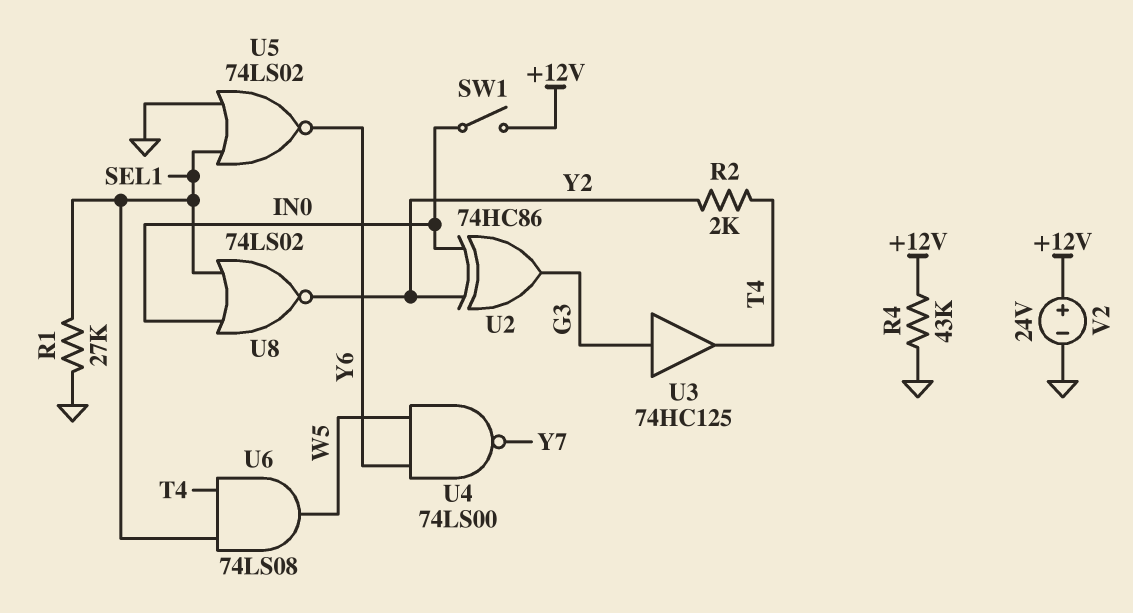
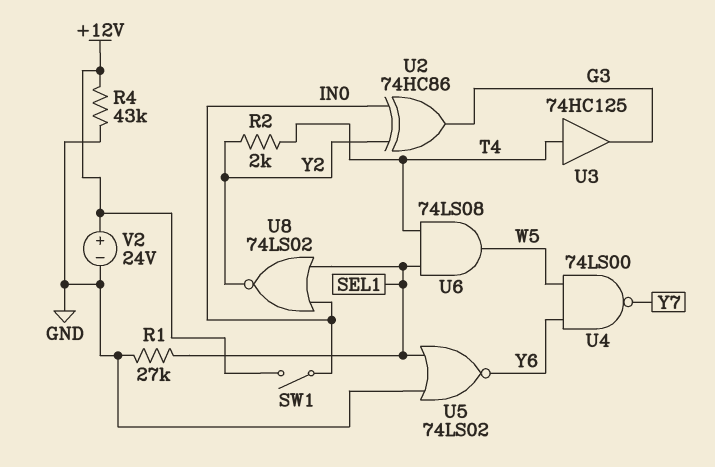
U3: buffer 74HC125 (in G3, out T4) -> buffer 74HC125 (in T4, out G3)

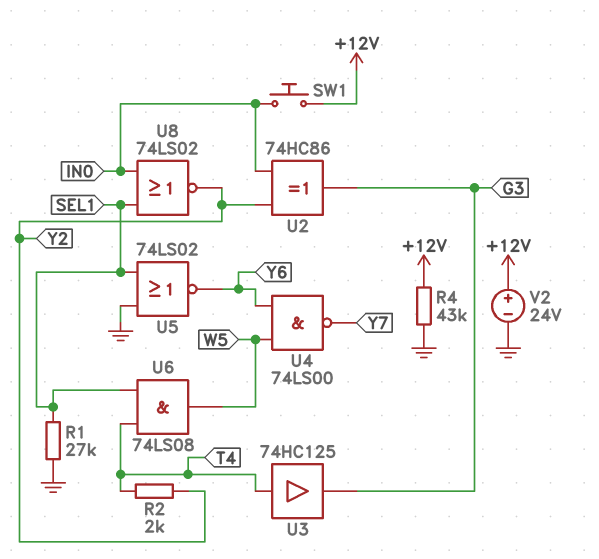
SW1: switch (+12V, IN0) -> button (+12V, IN0)

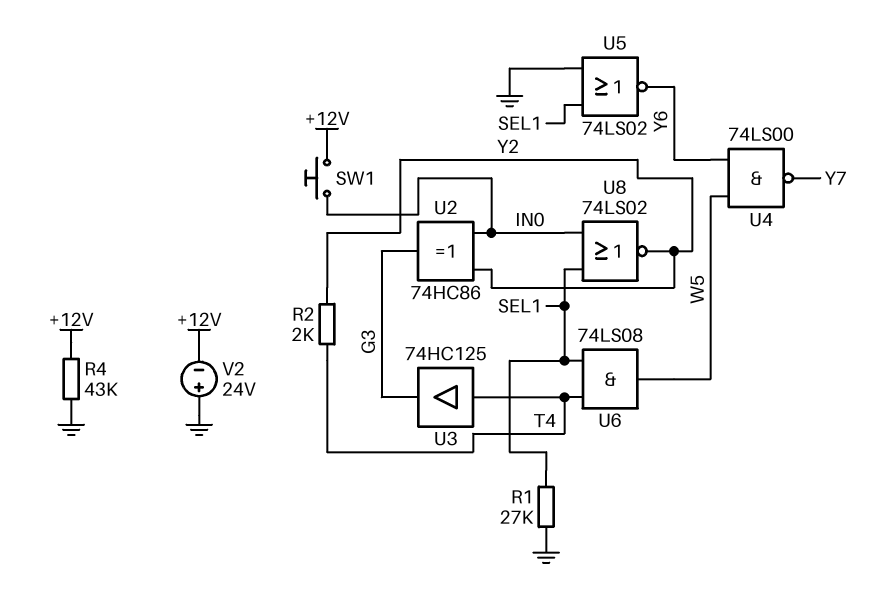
V2: 24V (plus +12V, minus GND) -> 24V (plus GND, minus +12V)

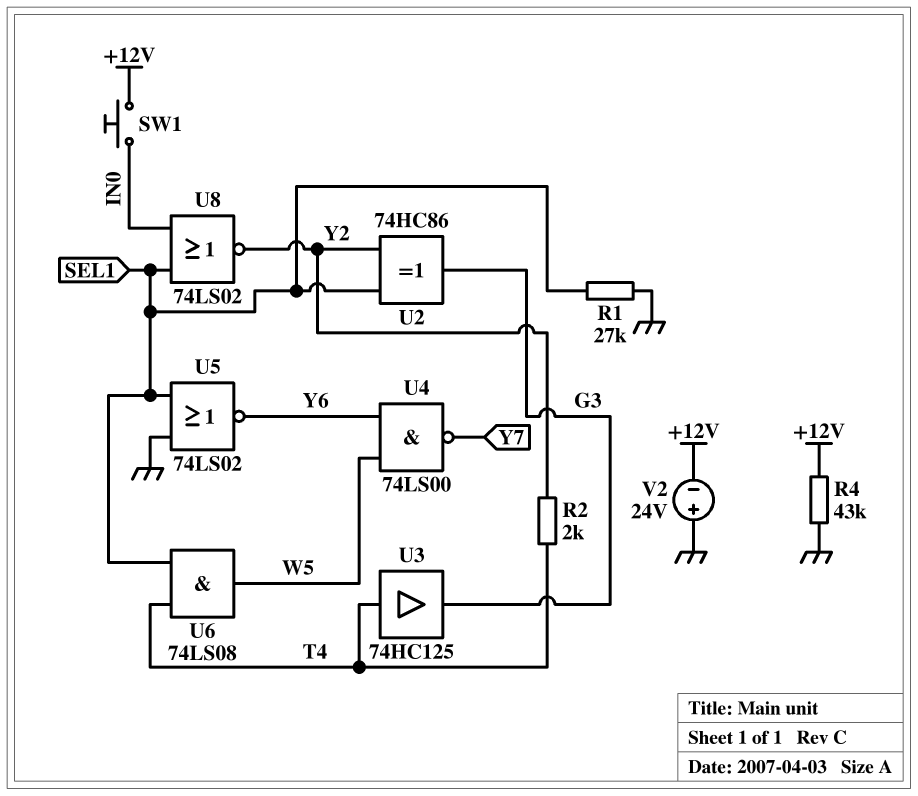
U2: XOR 74HC86 (in IN0, in Y2, out G3) -> XOR 74HC86 (in SEL1, in Y2, out G3)

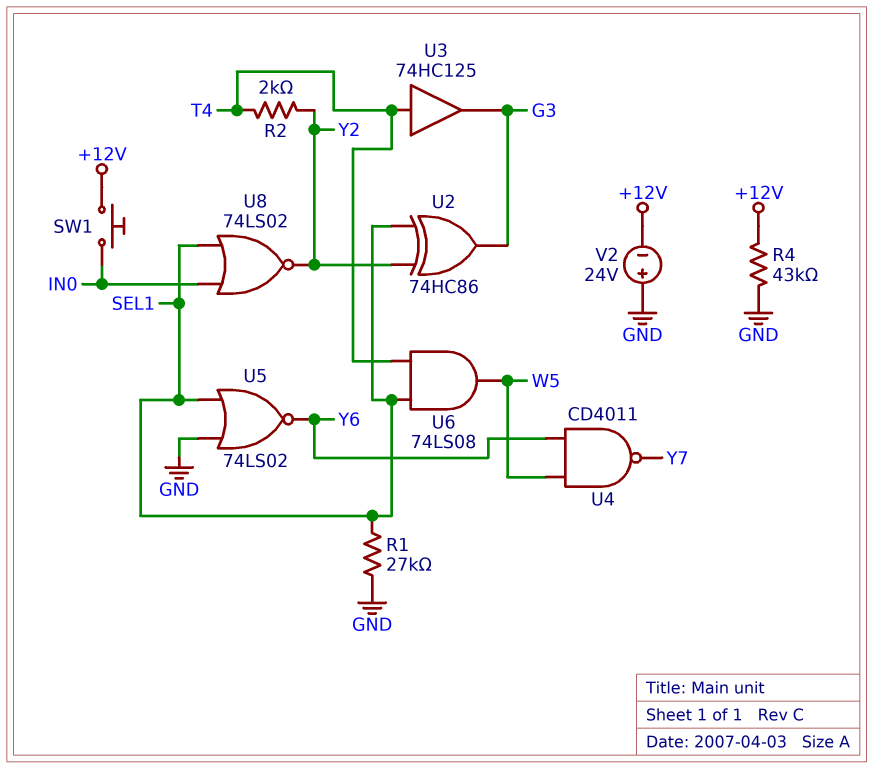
U4: NAND 74LS00 (in W5, in Y6, out Y7) -> NAND CD4011 (in W5, in Y6, out Y7)

